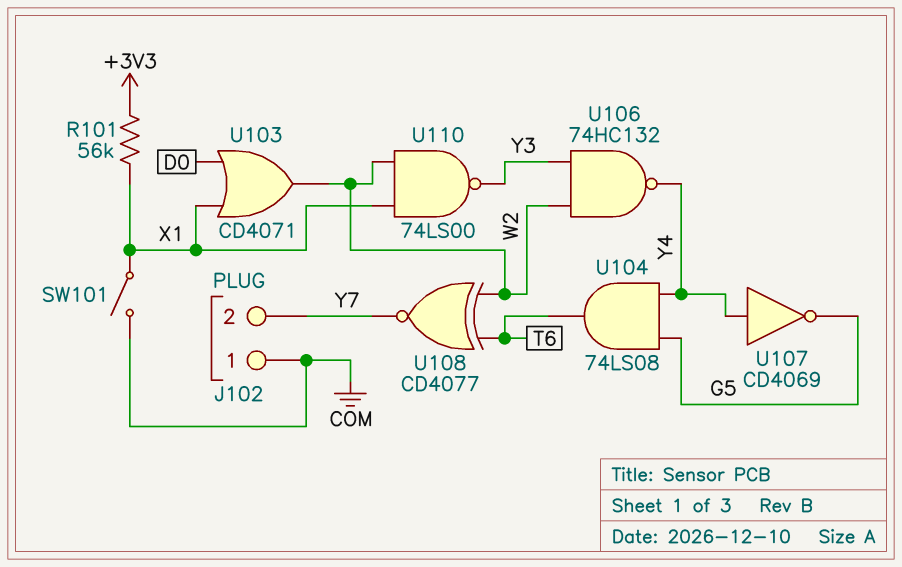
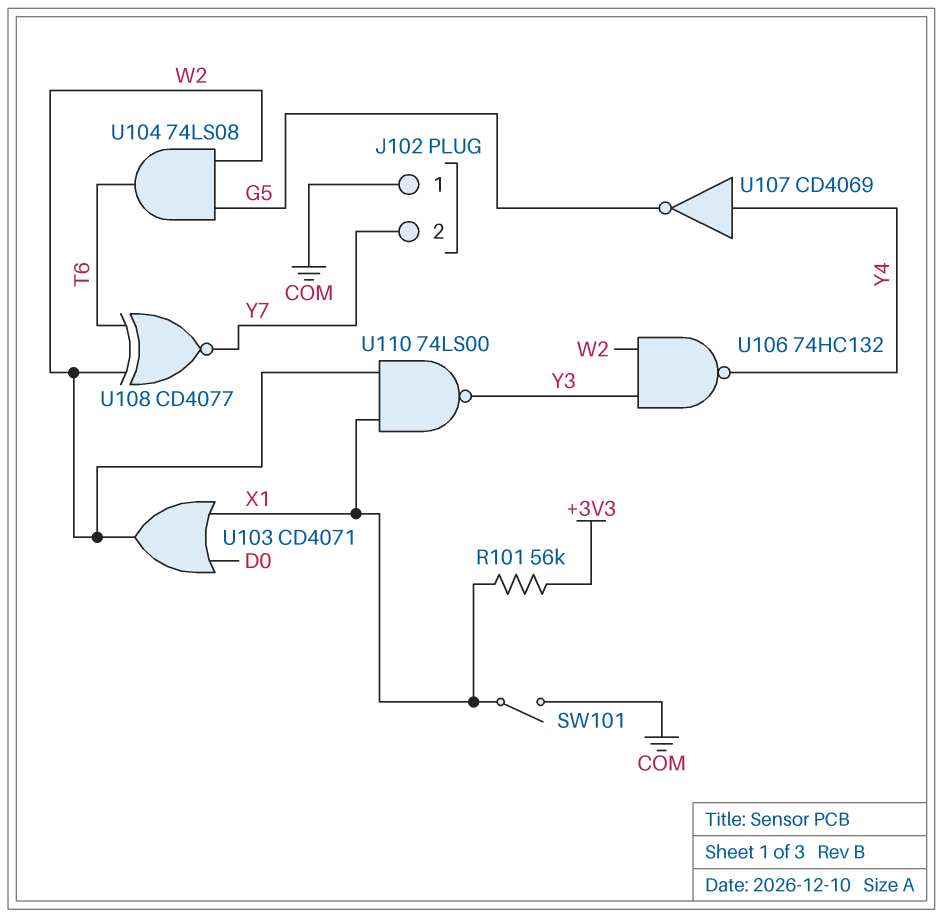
U104: AND 74LS08 (in G5, in Y4, out T6) -> AND 74LS08 (in G5, in W2, out T6)

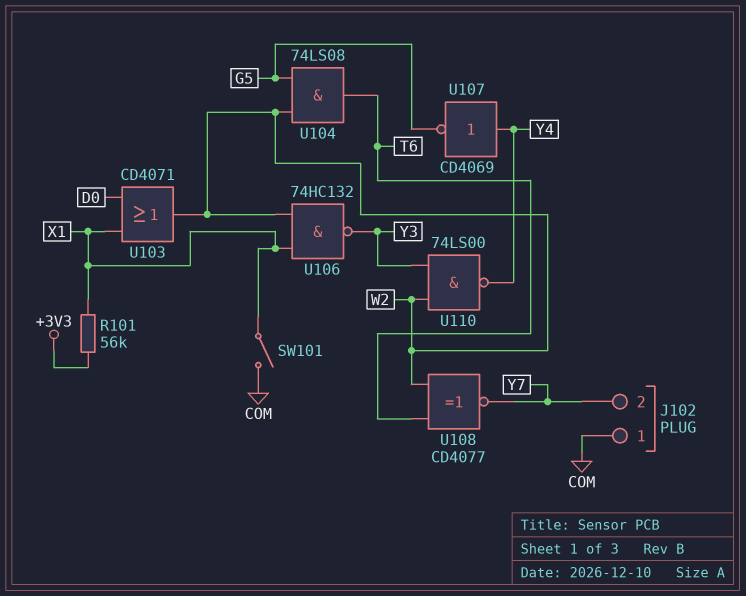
U106: NAND 74HC132 (in W2, in Y3, out Y4) -> NAND 74HC132 (in W2, in X1, out Y3)
U110: NAND 74LS00 (in W2, in X1, out Y3) -> NAND 74LS00 (in W2, in Y3, out Y4)

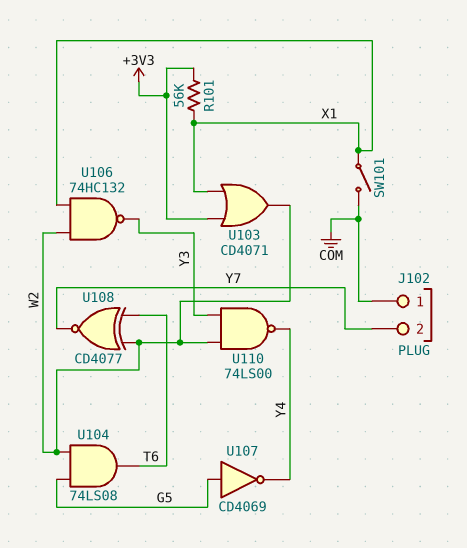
U103: OR CD4071 (in D0, in X1, out W2) -> OR CD4071 (in +3V3, in X1, out W2)
U107: NOT CD4069 (in Y4, out G5) -> NOT CD4069 (in G5, out Y4)

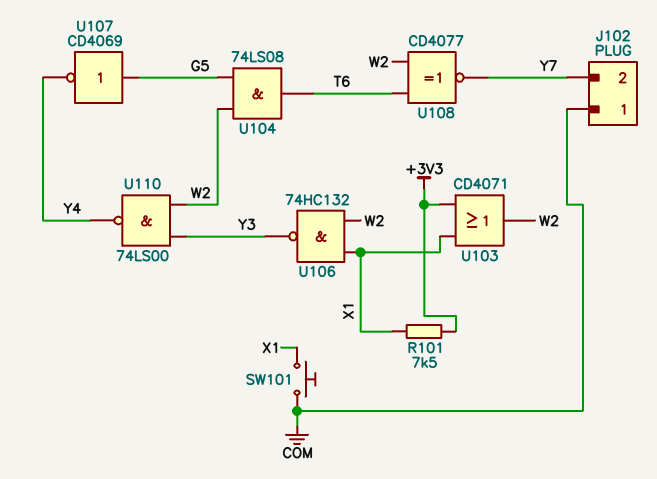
R101: 56k (+3V3, X1) -> 7.5k (+3V3, X1)
SW101: switch (COM, X1) -> button (COM, X1)

